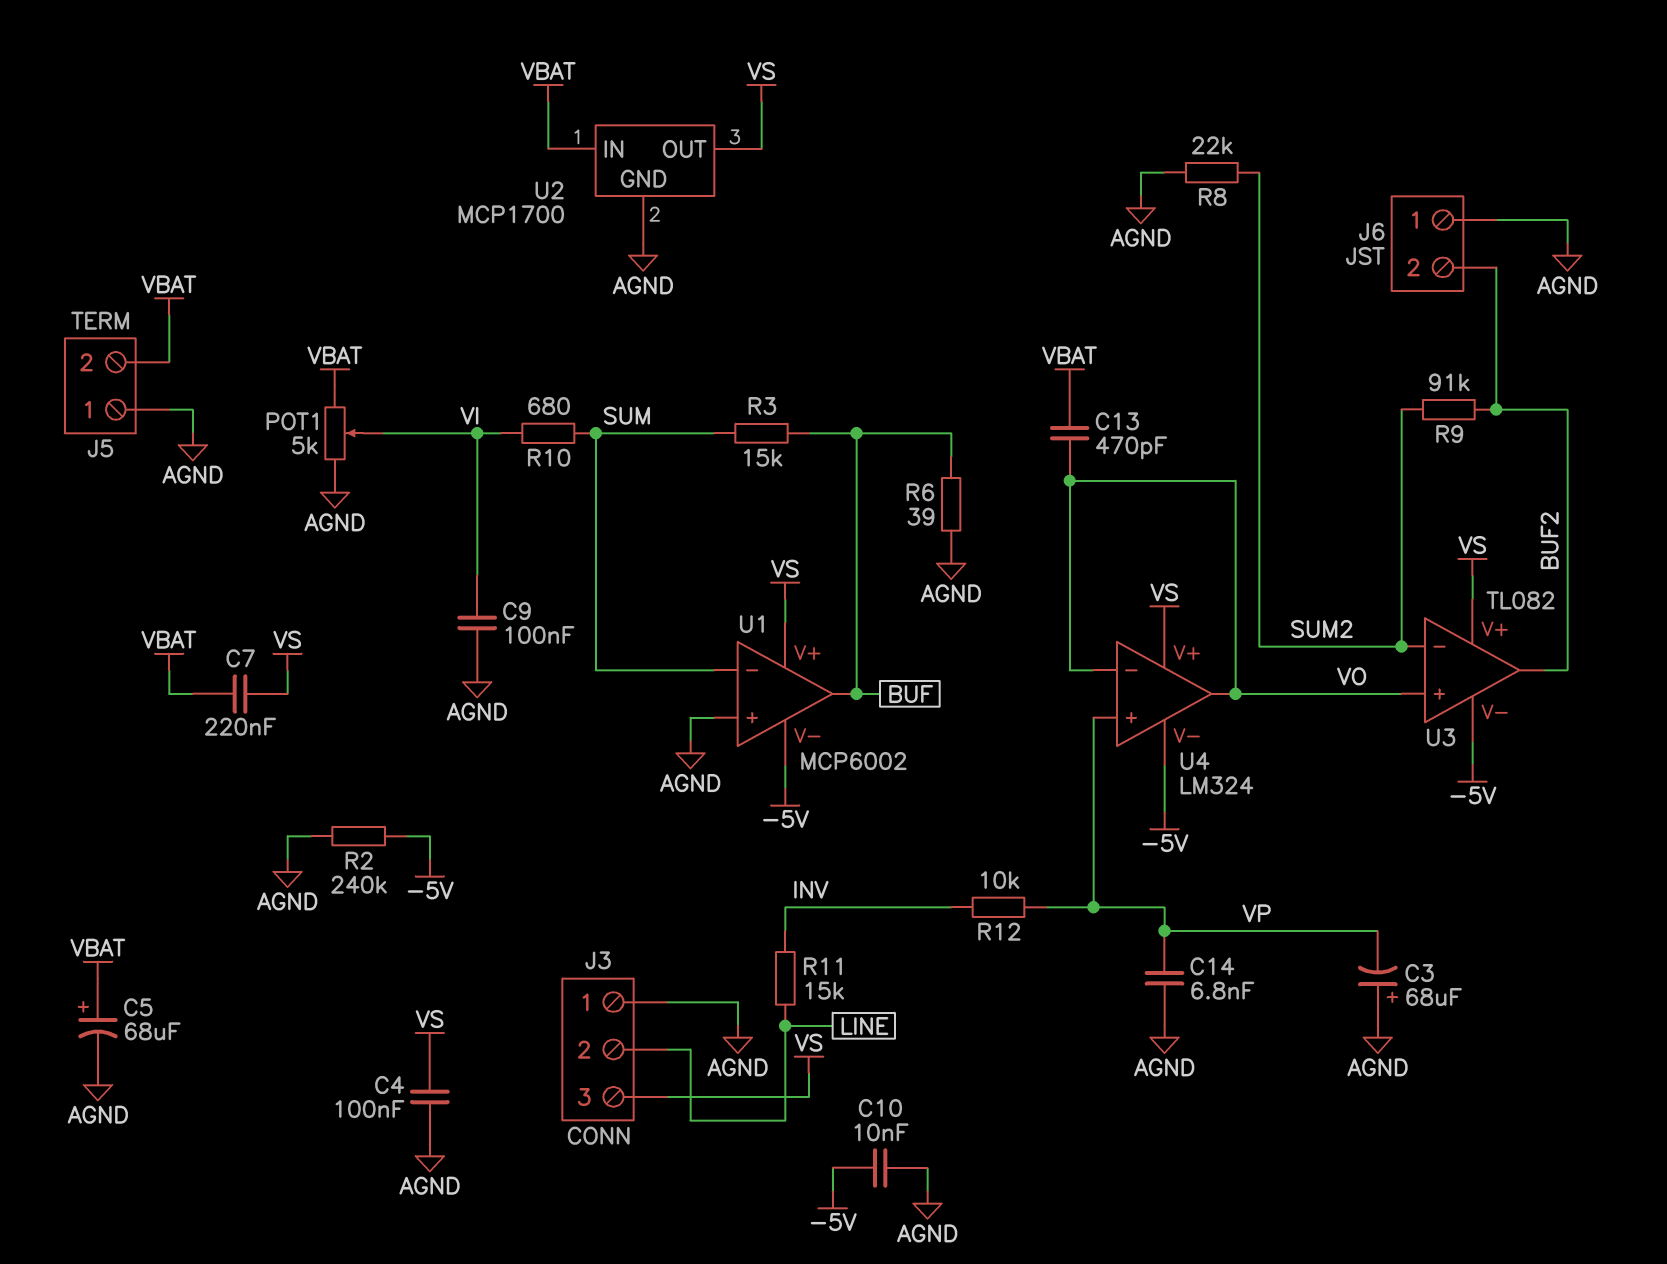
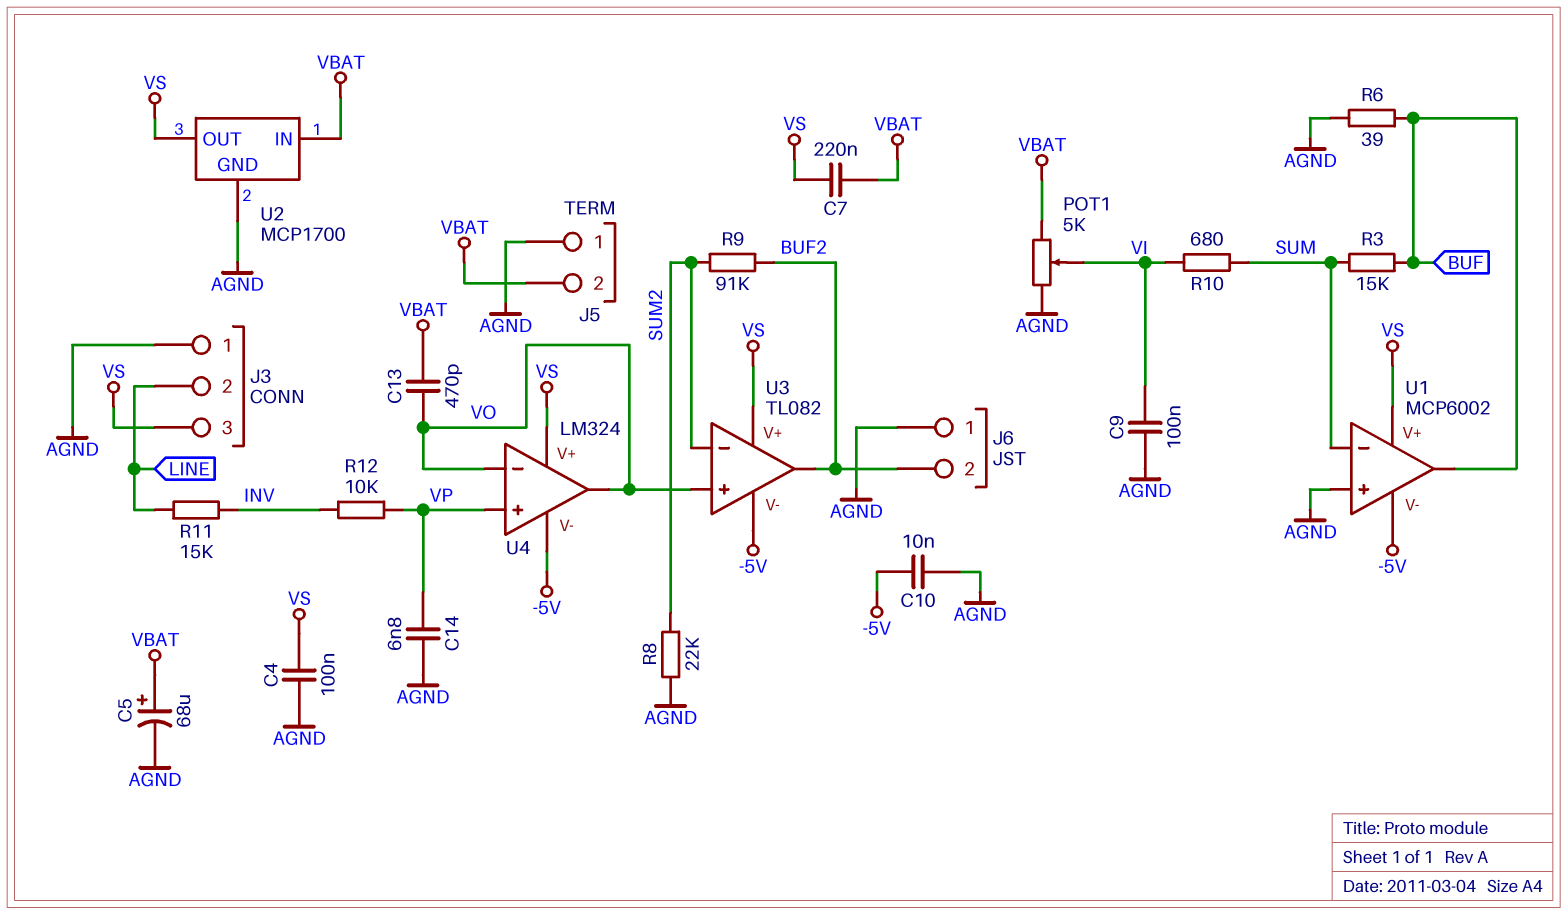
C3: 68uF (plus AGND, minus VP) -> none
R2: 240k (-5V, AGND) -> none

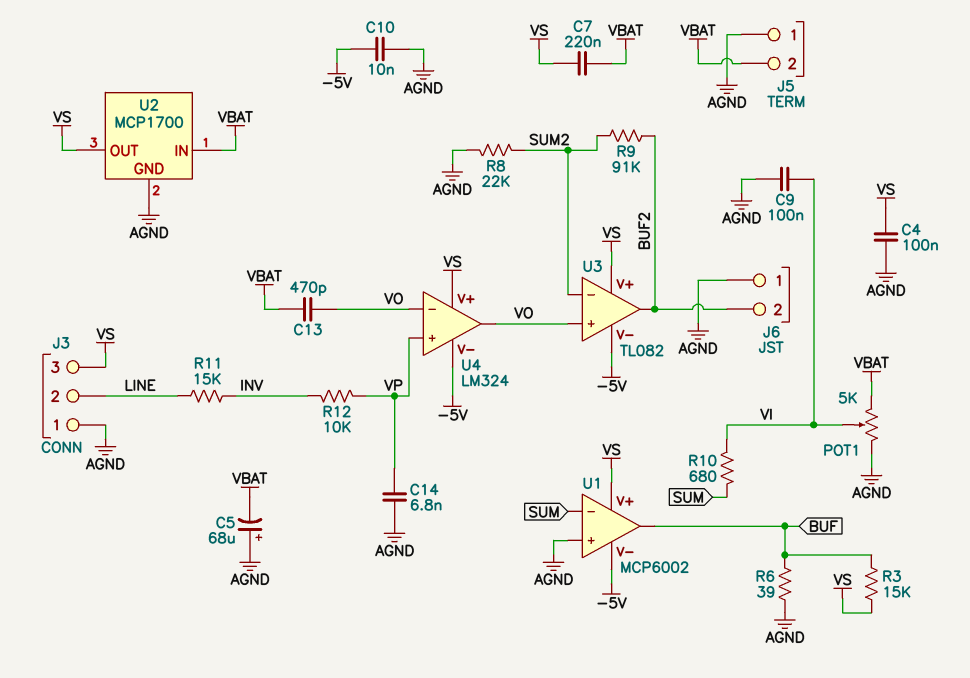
C5: 68uF (plus VBAT, minus AGND) -> 68uF (plus AGND, minus VBAT)
R3: 15k (BUF, SUM) -> 15k (BUF, VS)

